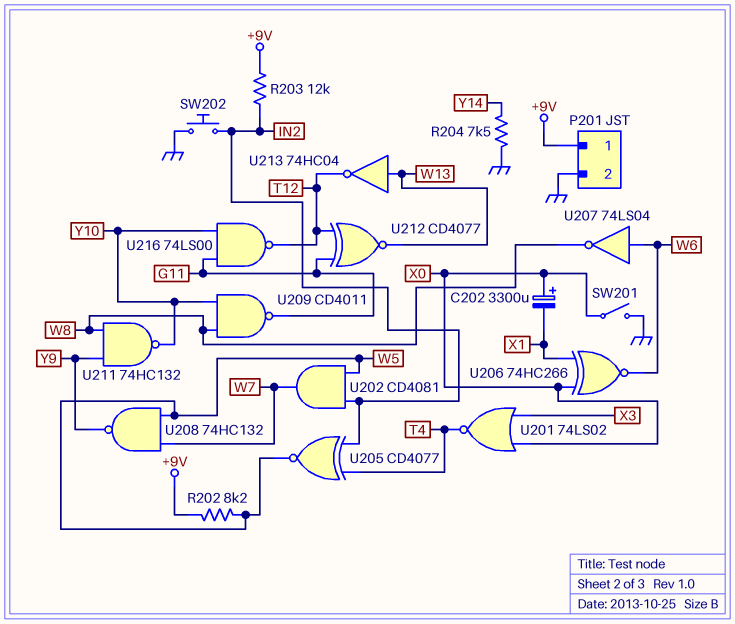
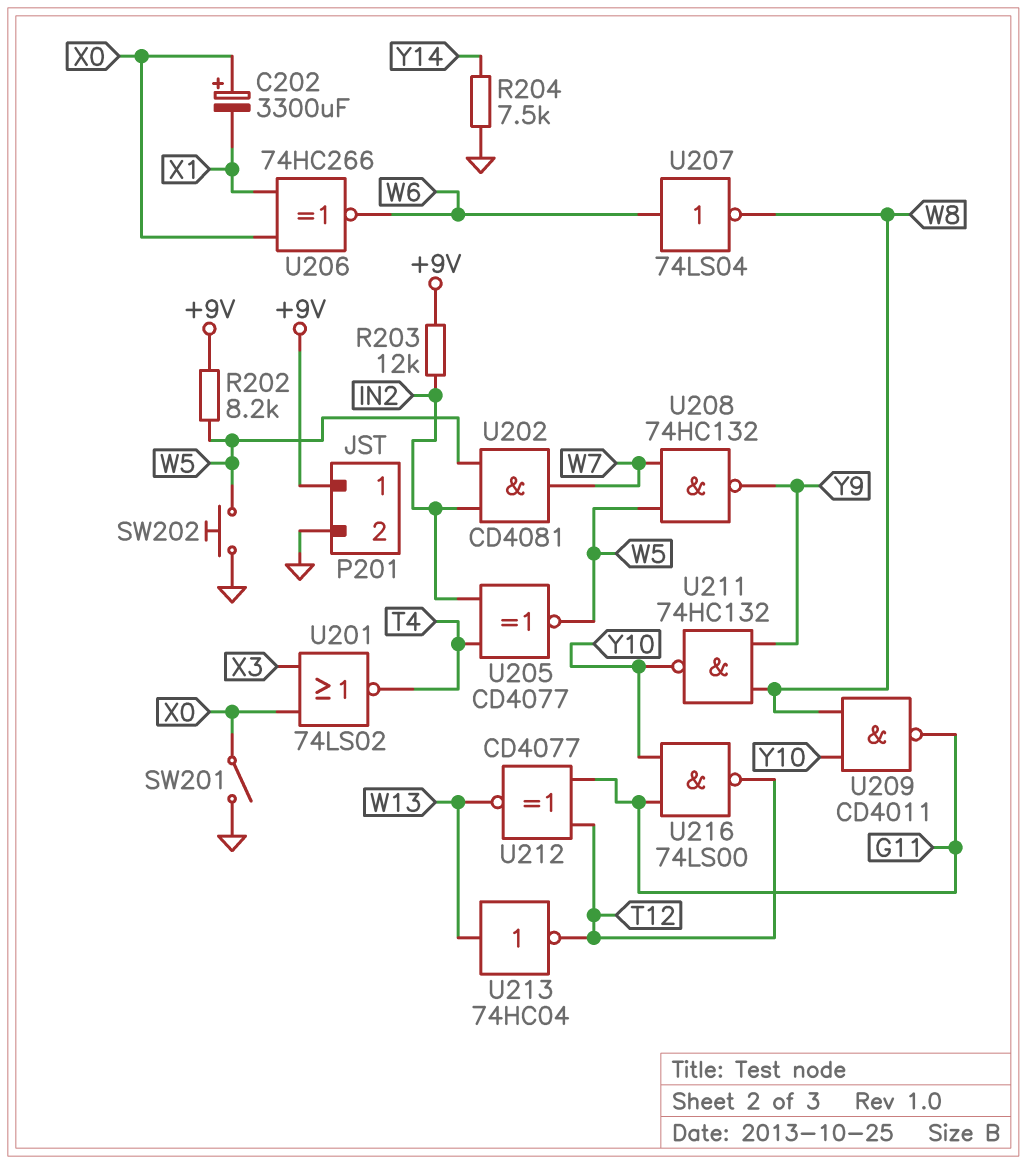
SW202: button (GND, IN2) -> button (GND, W5)

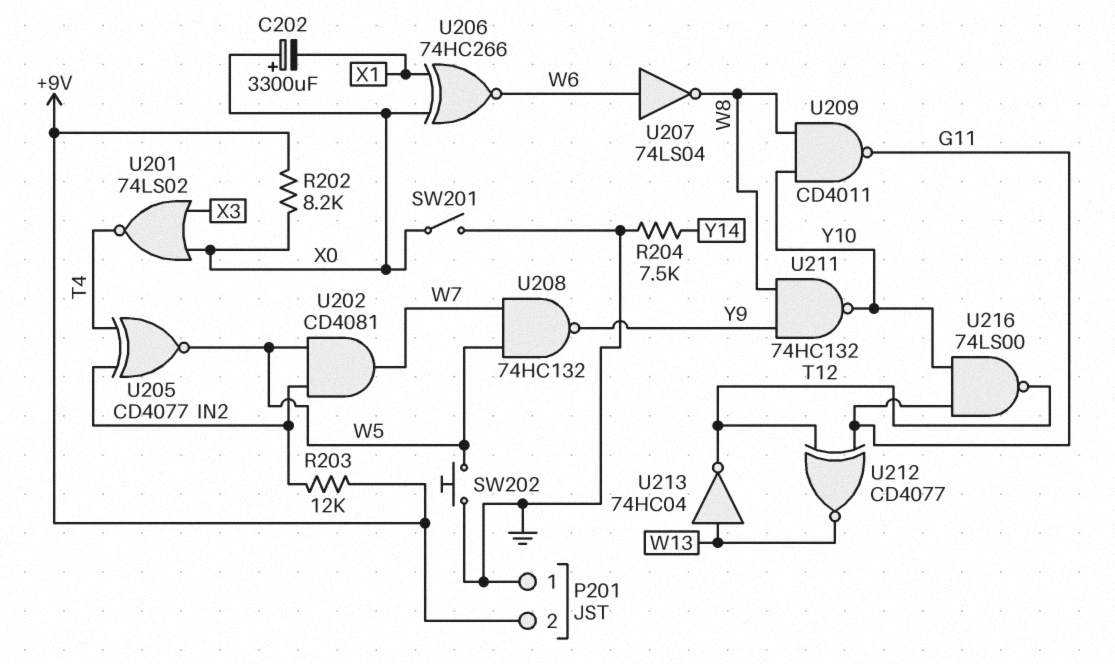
P201 pin 1: +9V -> GND
P201 pin 2: GND -> +9V
R202: 8.2k (+9V, W5) -> 8.2k (+9V, X0)

